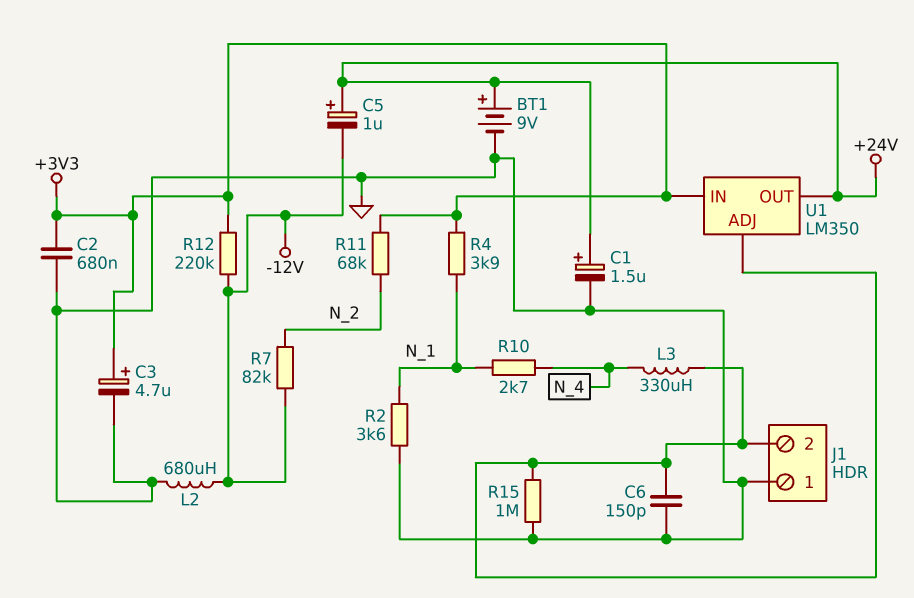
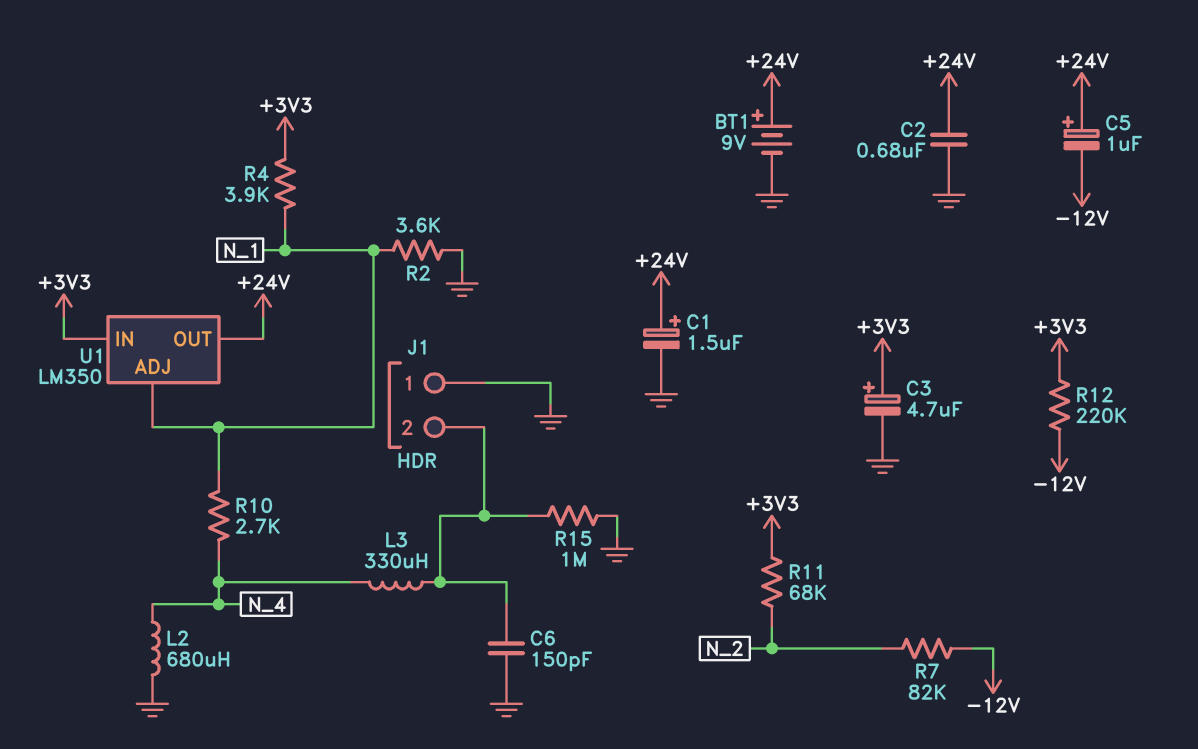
C2: 680nF (+3V3, GND) -> 680nF (+24V, GND)
L2: 680uH (-12V, GND) -> 680uH (GND, N_4)
U1 pin ADJ: J1/2 -> N_1

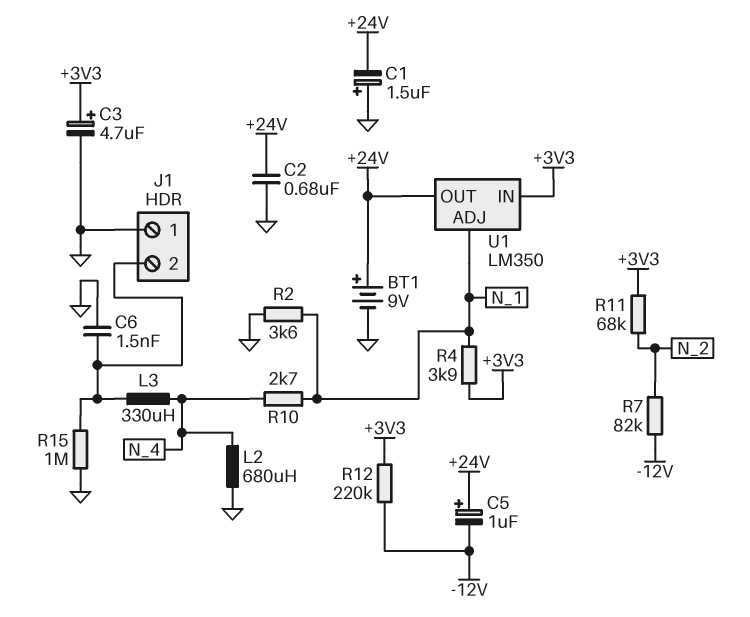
C1: 1.5uF (plus +24V, minus GND) -> 1.5uF (plus GND, minus +24V)
C6: 150pF (GND, J1/2) -> 1.5nF (GND, J1/2)

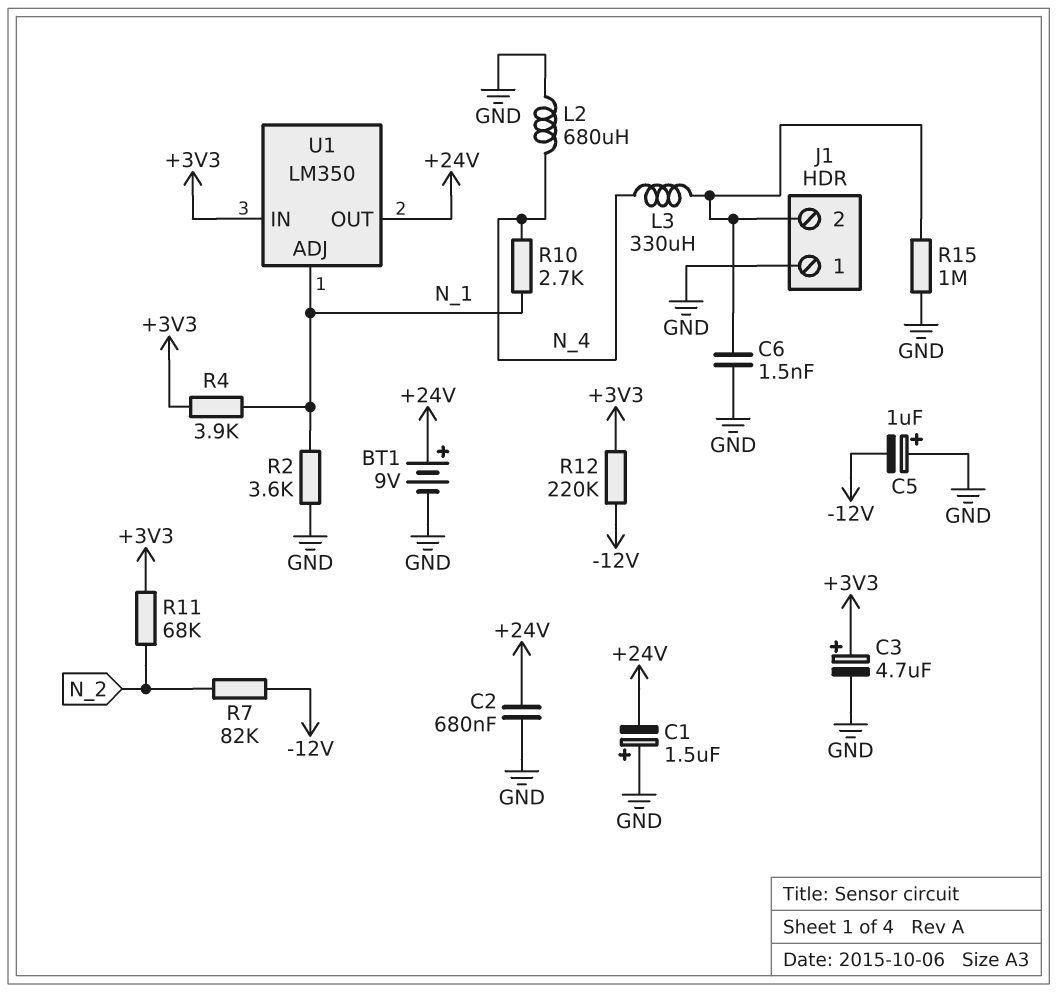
C5: 1uF (plus +24V, minus -12V) -> 1uF (plus GND, minus -12V)

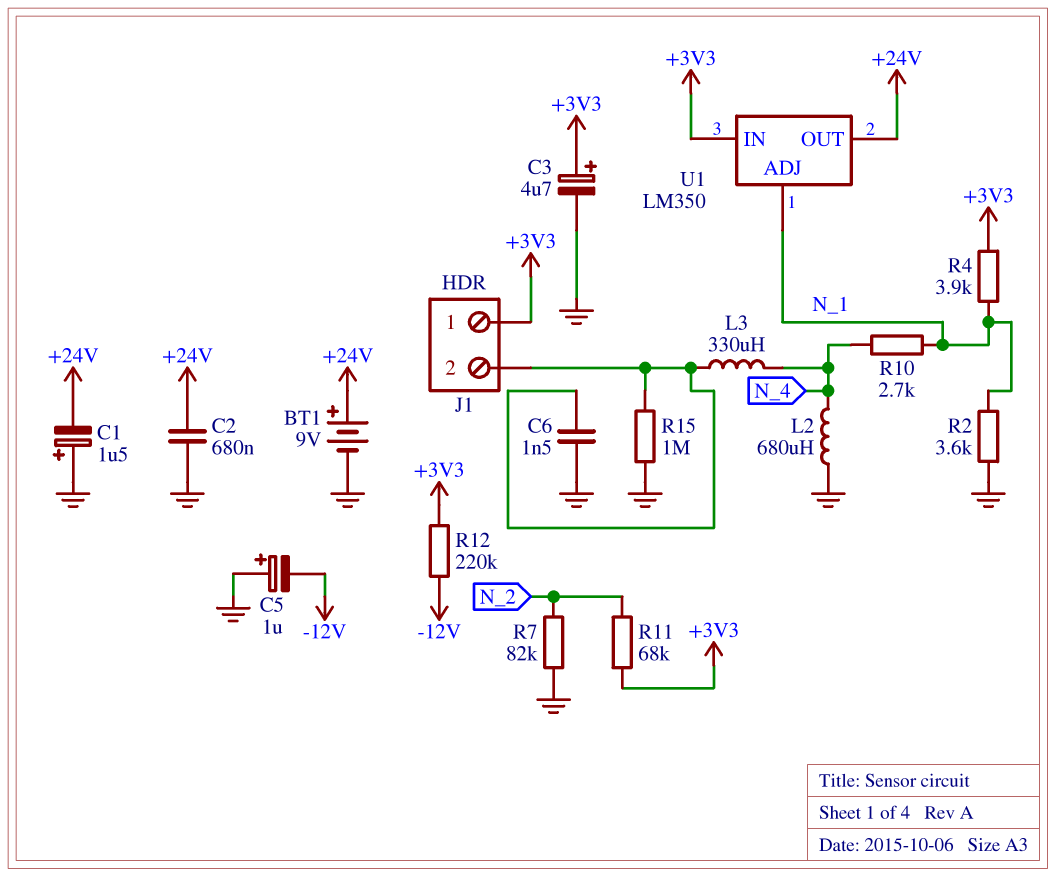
J1 pin 1: GND -> +3V3
R7: 82k (-12V, N_2) -> 82k (GND, N_2)

